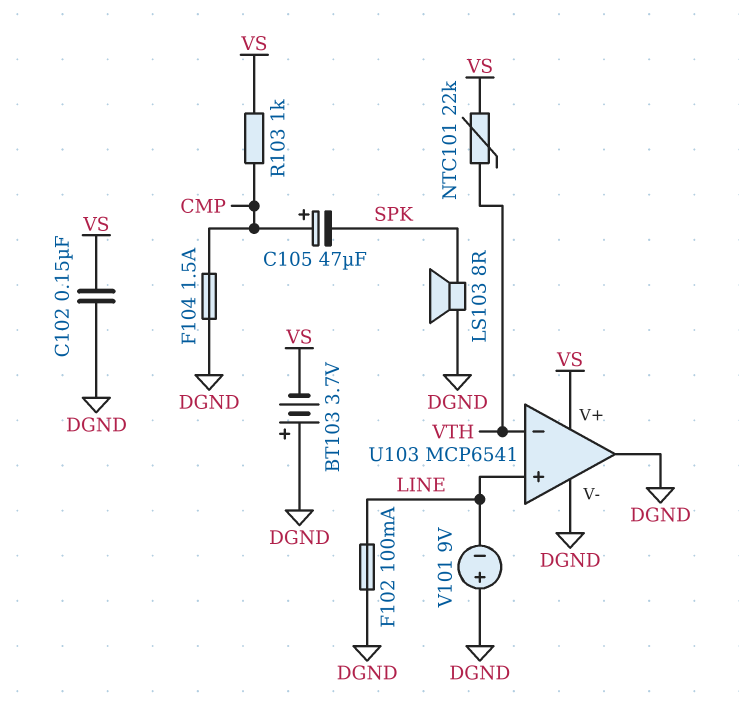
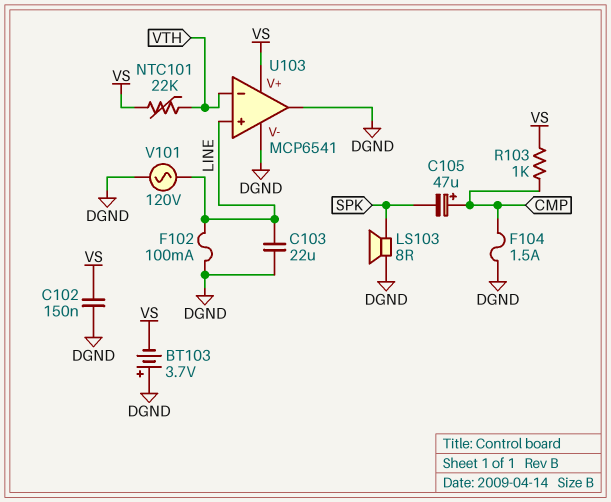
C103: none -> 22uF (DGND, LINE)
V101: 9V (plus DGND, minus LINE) -> AC 120V (DGND, LINE)

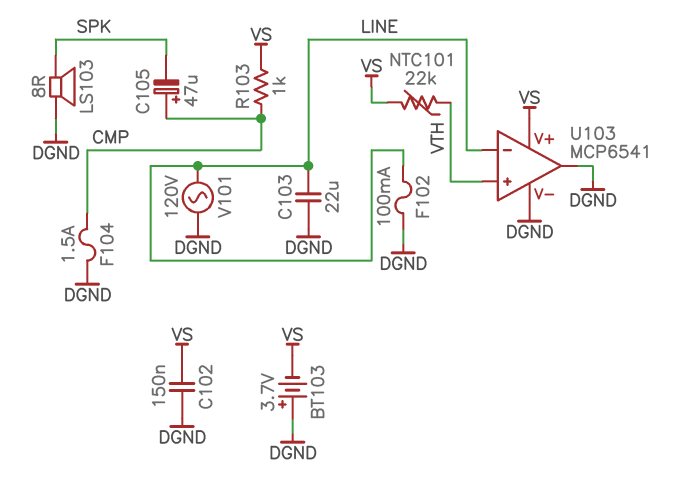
U103 pin in+: LINE -> VTH
U103 pin in-: VTH -> LINE

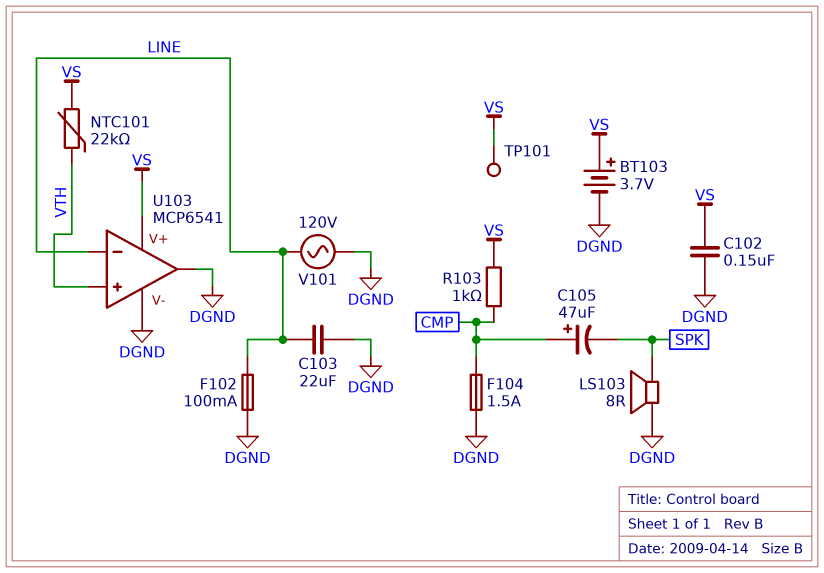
BT103: 3.7V (plus DGND, minus VS) -> 3.7V (plus VS, minus DGND)
TP101: none -> test point (VS)

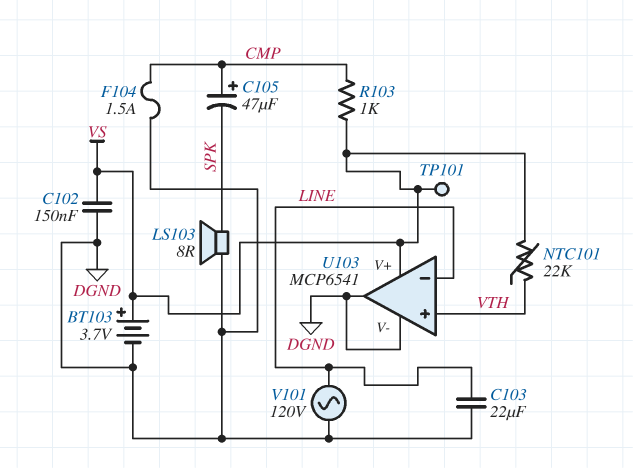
F102: 100mA (DGND, LINE) -> none

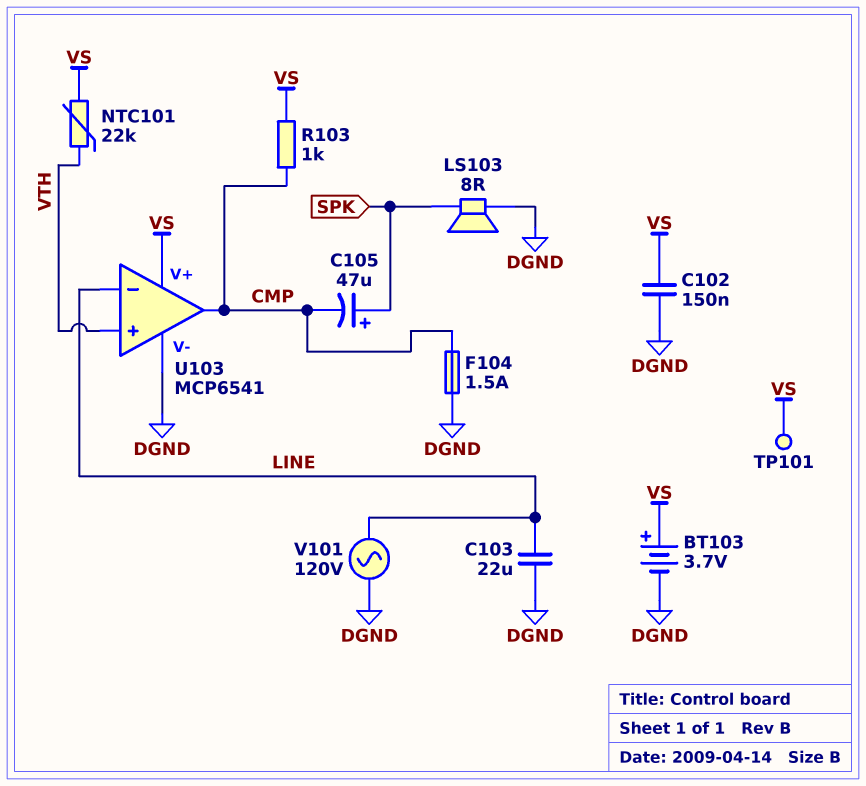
C105: 47uF (plus CMP, minus SPK) -> 47uF (plus SPK, minus CMP)
U103 pin out: DGND -> CMP

